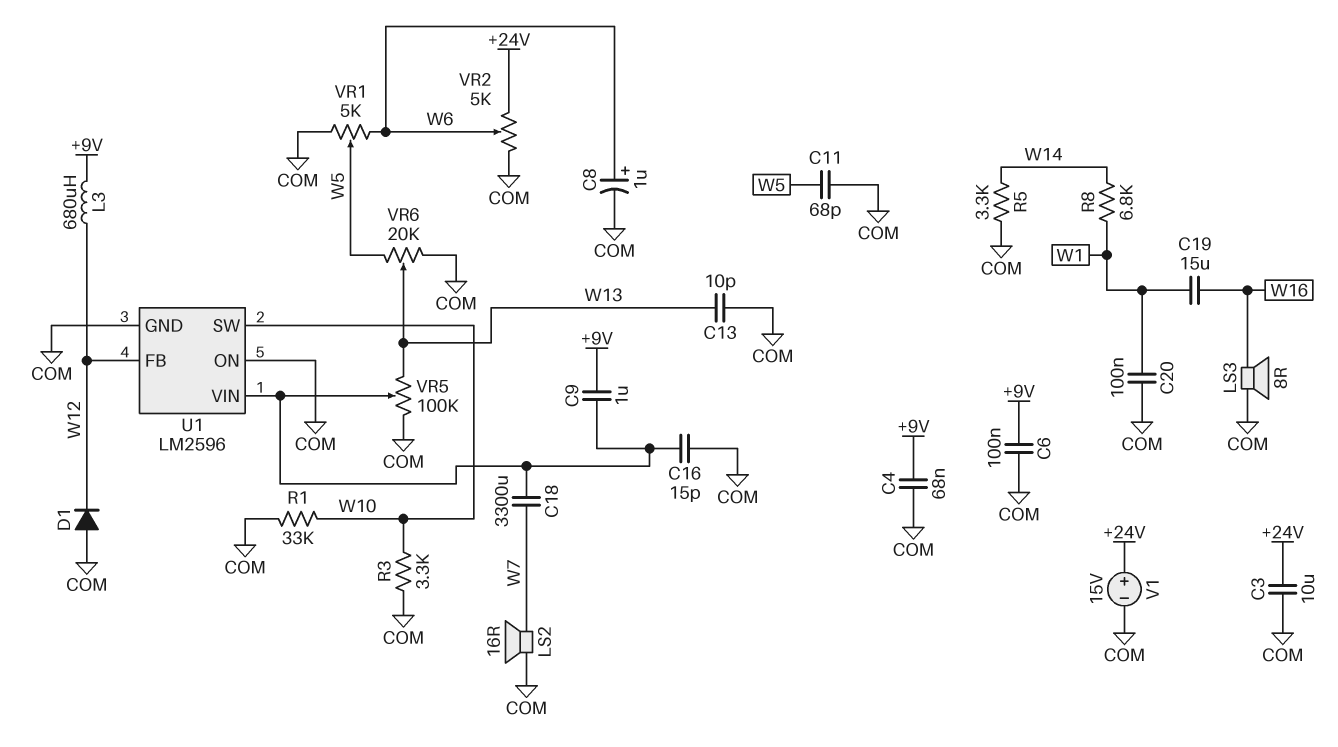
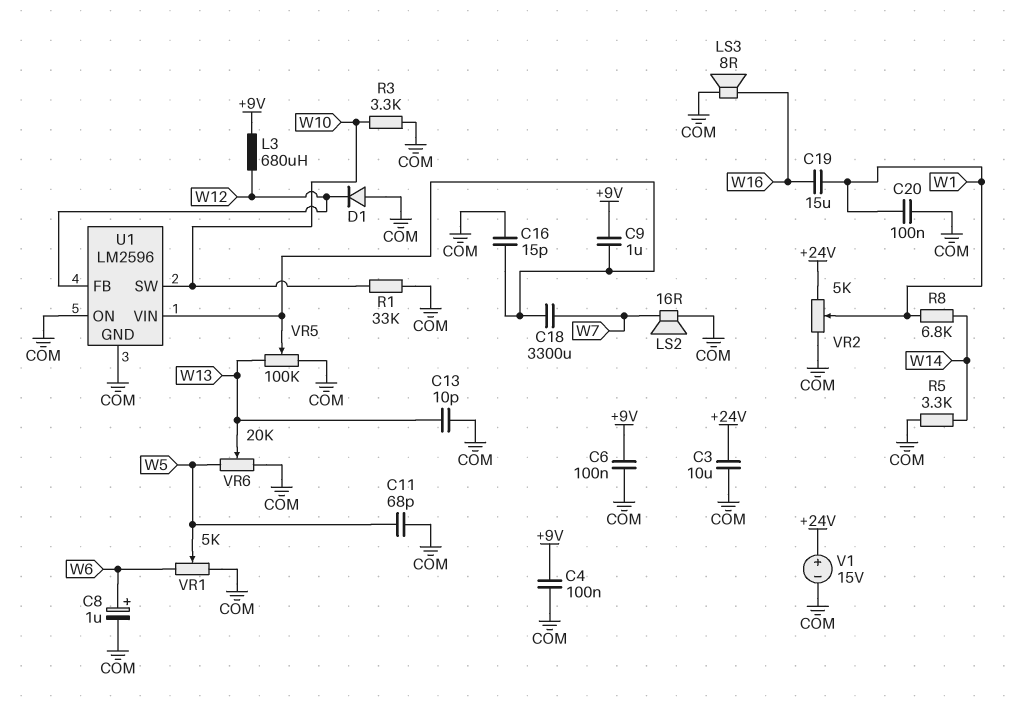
C4: 68nF (+9V, COM) -> 100nF (+9V, COM)
VR2: 5k (+24V, COM, wiper W6) -> 5k (+24V, COM, wiper W1)

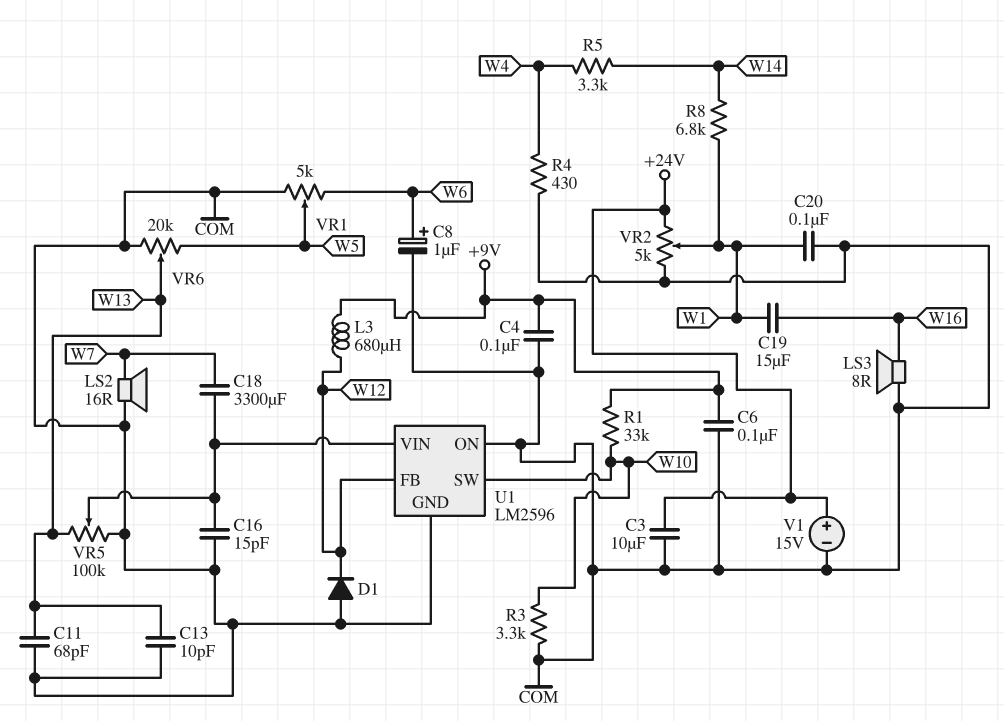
C9: 1uF (+9V, U1/VIN) -> none
C11: 68pF (COM, W5) -> 68pF (COM, W13)
R1: 33k (COM, W10) -> 33k (+9V, W10)
R4: none -> 430 (COM, W4)
R5: 3.3k (COM, W14) -> 3.3k (W4, W14)

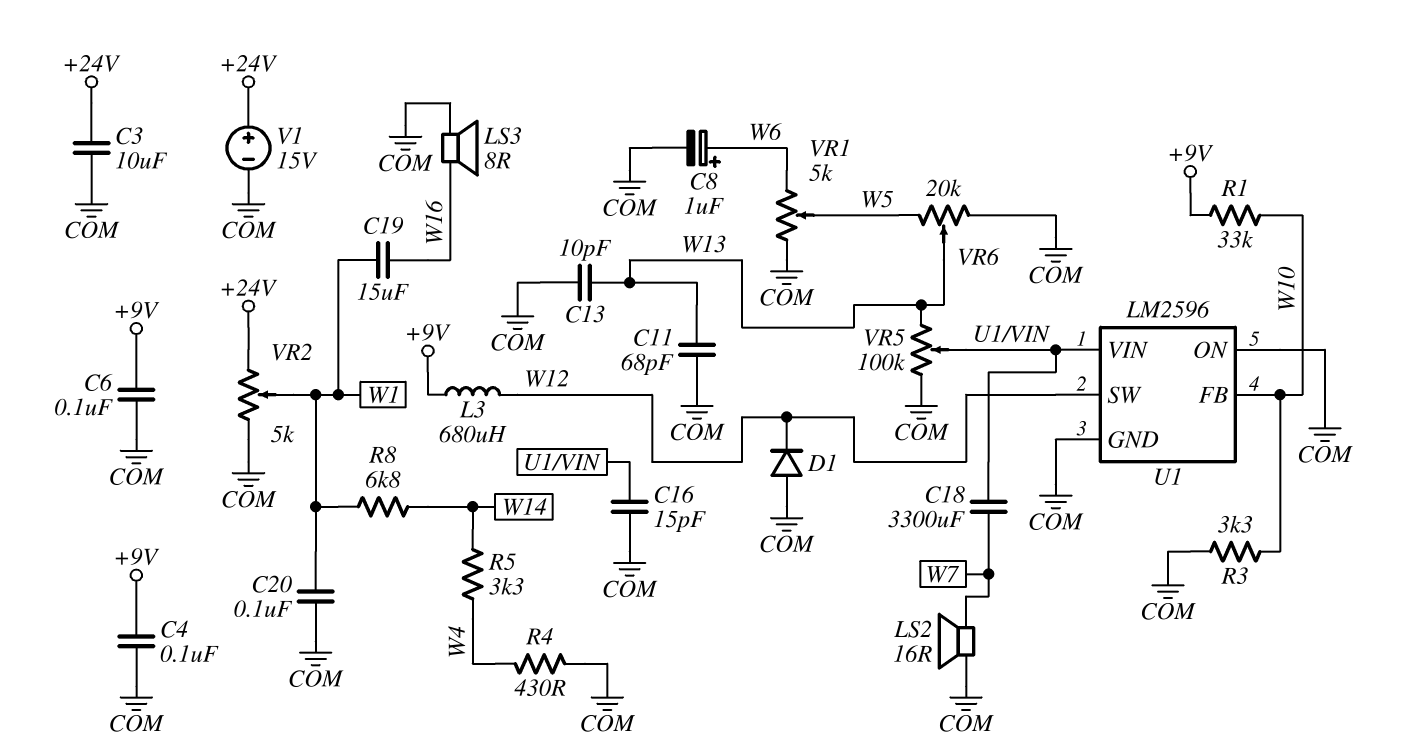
U1 pin FB: W12 -> W10
U1 pin SW: W10 -> W12

